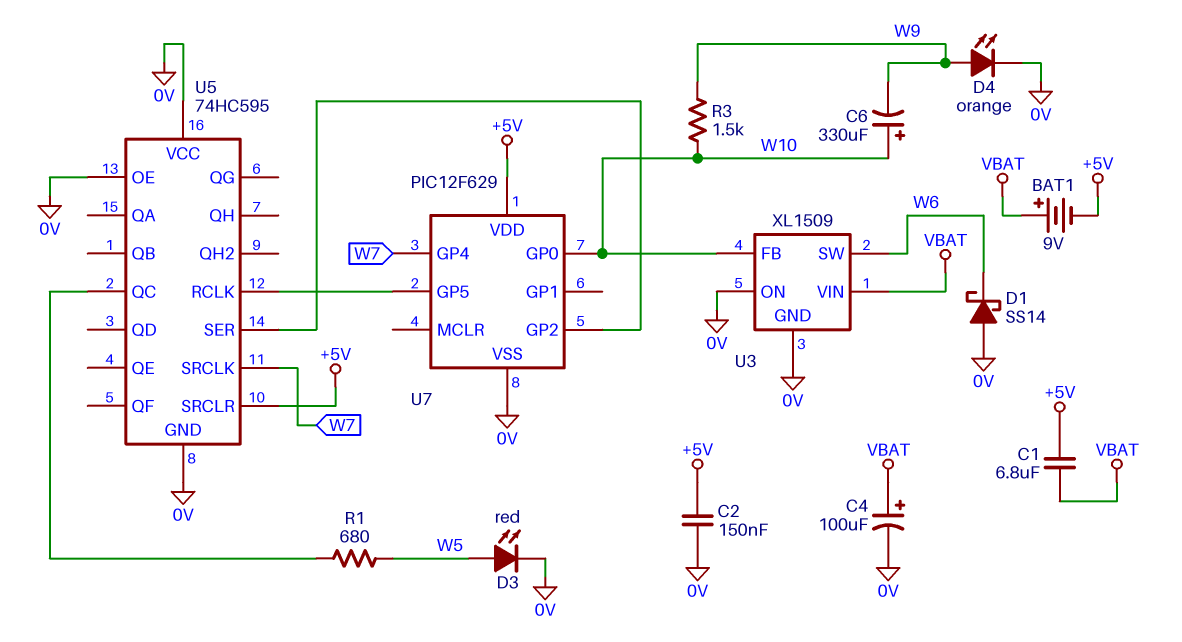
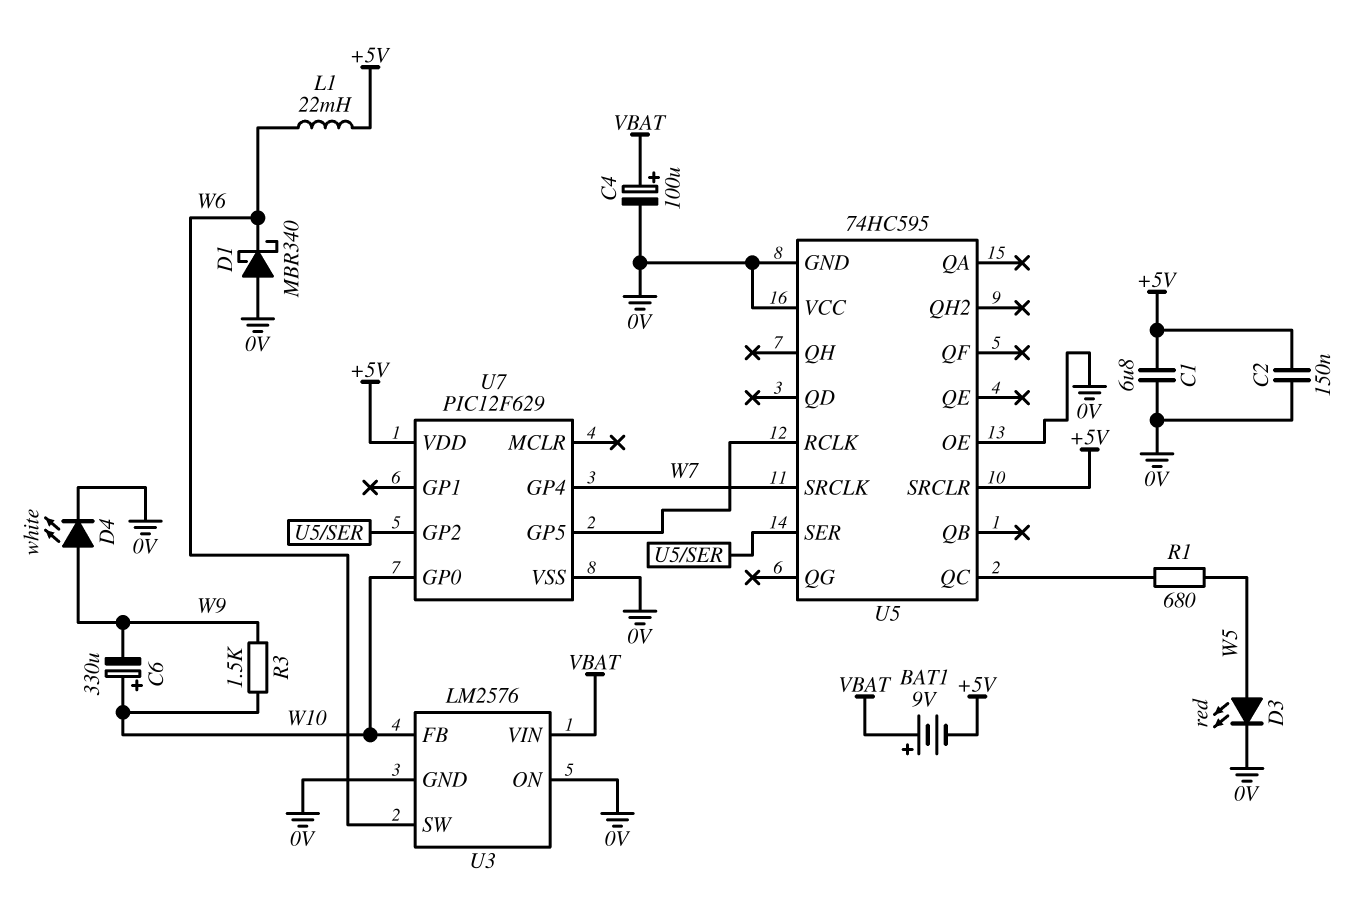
C1: 6.8uF (+5V, VBAT) -> 6.8uF (+5V, 0V)
D1: schottky SS14 (A 0V, K W6) -> schottky MBR340 (A 0V, K W6)
D4: LED orange (A W9, K 0V) -> LED white (A W9, K 0V)
L1: none -> 22mH (+5V, W6)
U3: XL1509 -> LM2576

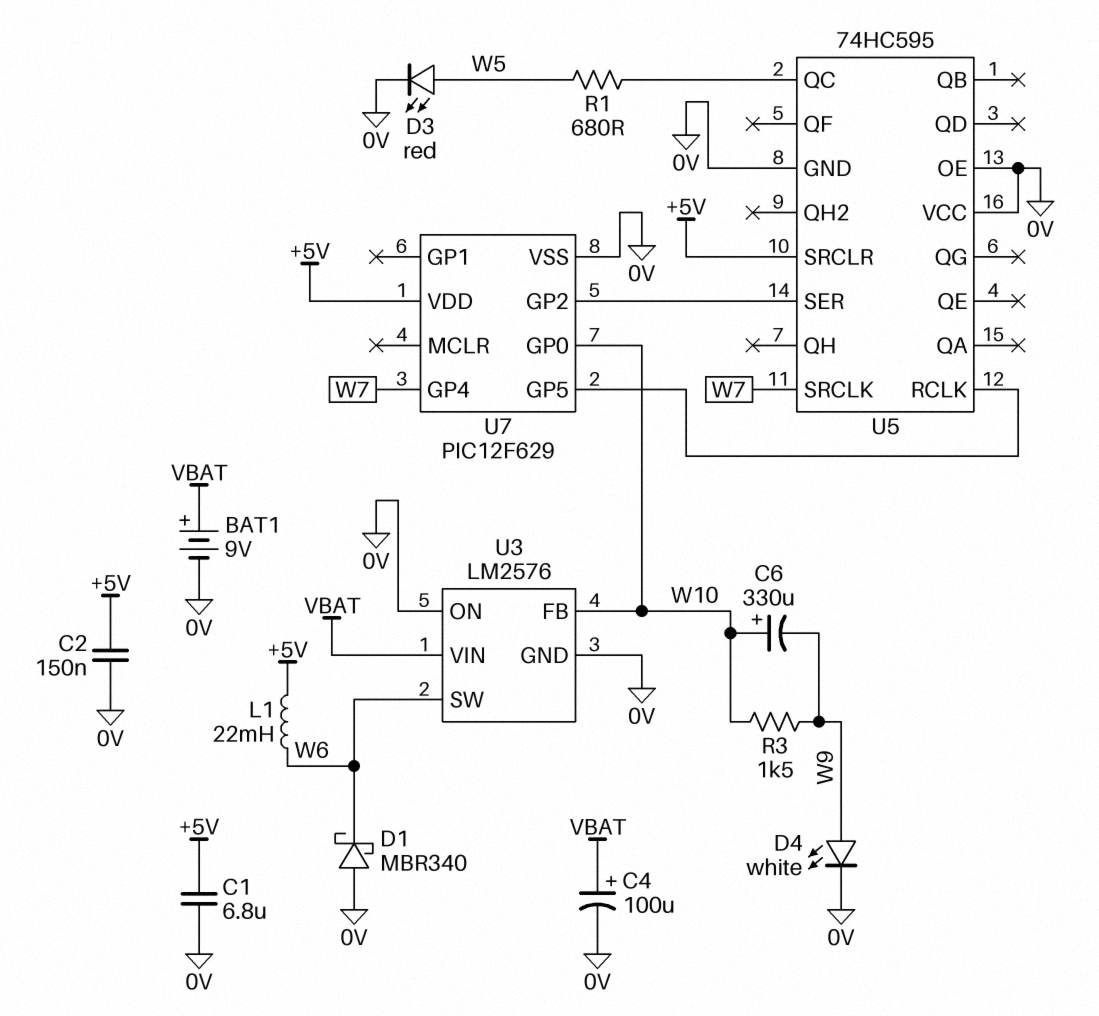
BAT1: 9V (plus VBAT, minus +5V) -> 9V (plus VBAT, minus 0V)

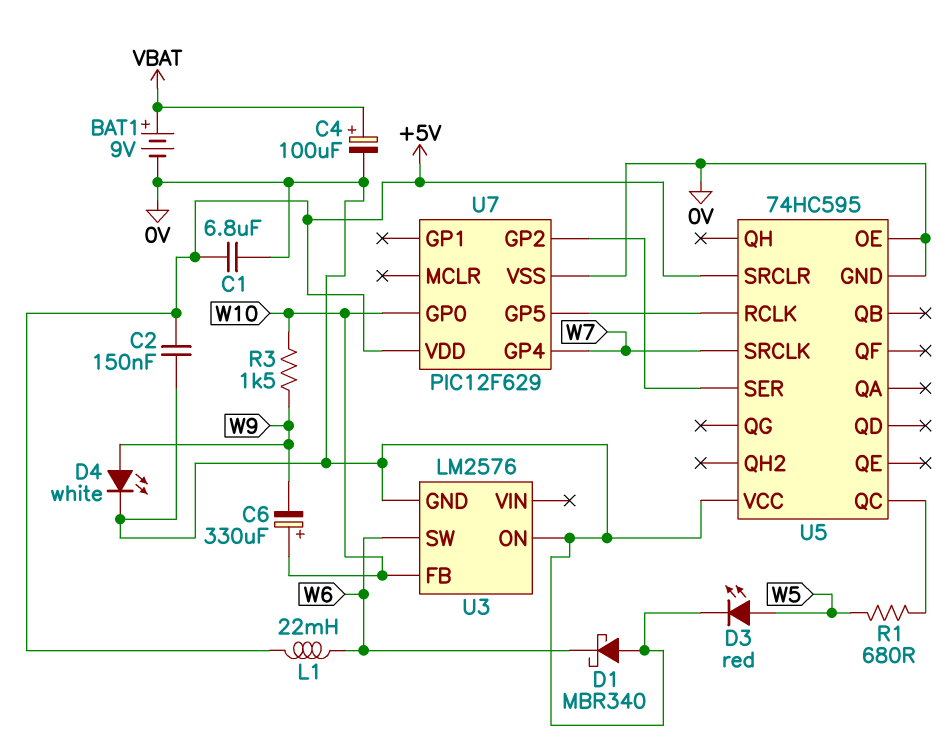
U3 pin VIN: VBAT -> none

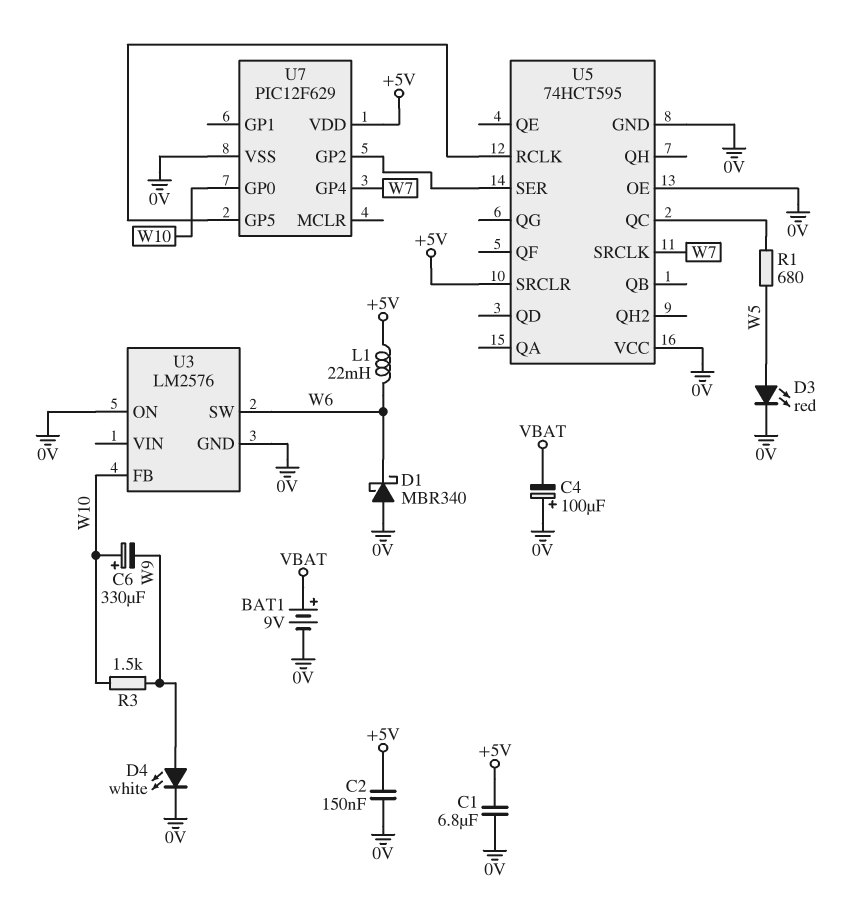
C4: 100uF (plus VBAT, minus 0V) -> 100uF (plus 0V, minus VBAT)
U5: 74HC595 -> 74HCT595

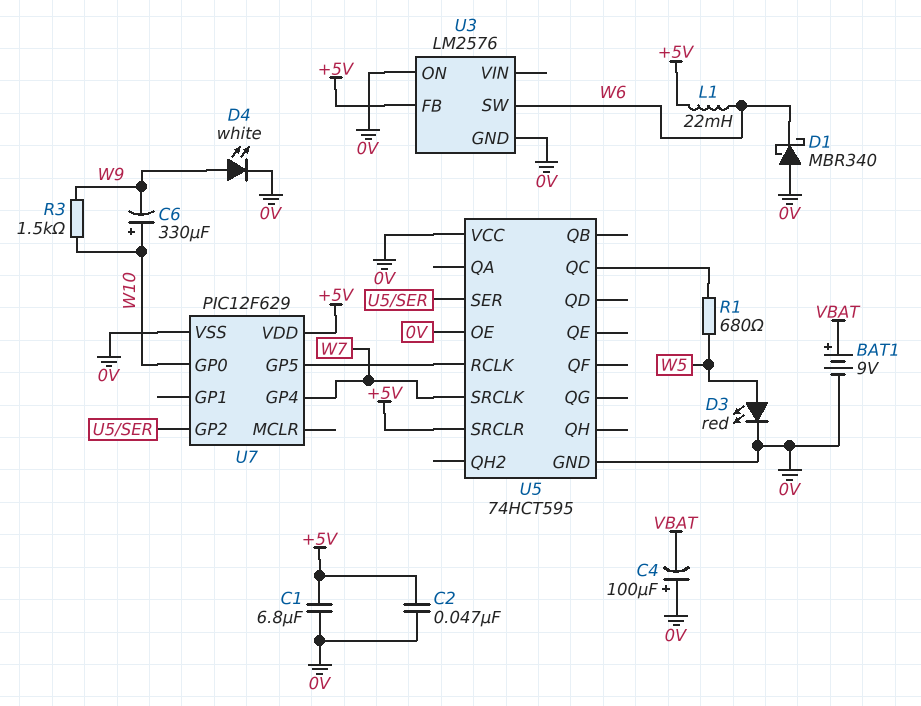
C2: 150nF (+5V, 0V) -> 47nF (+5V, 0V)
U3 pin FB: W10 -> +5V

